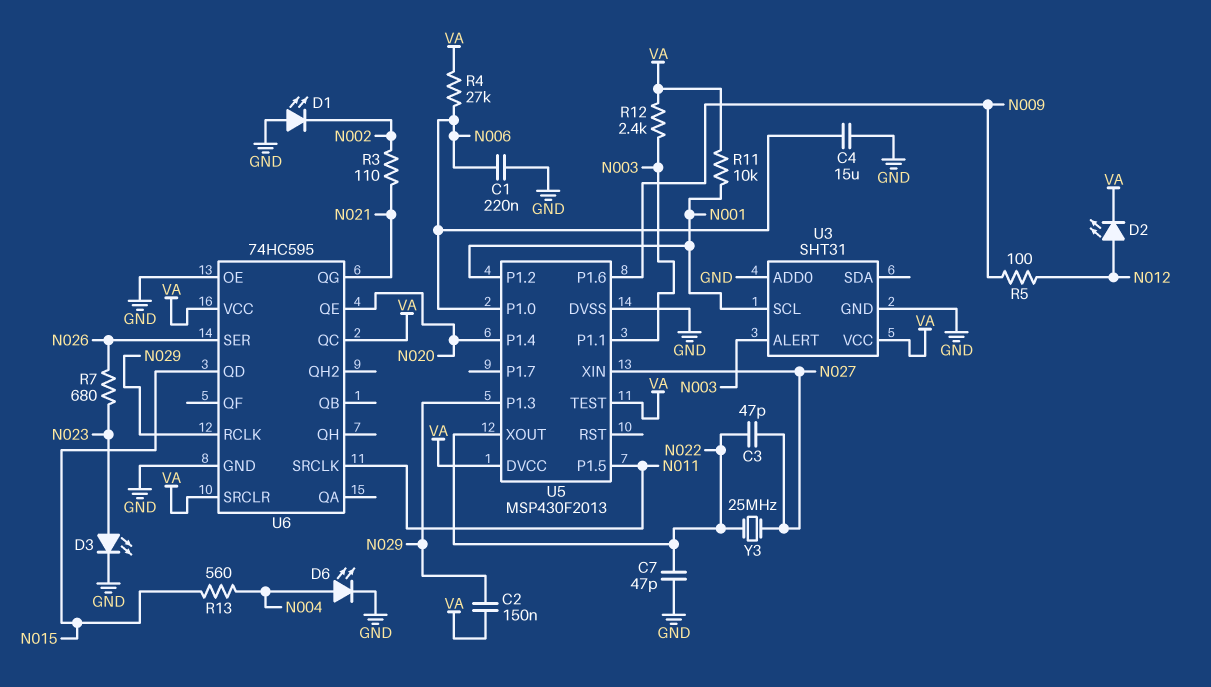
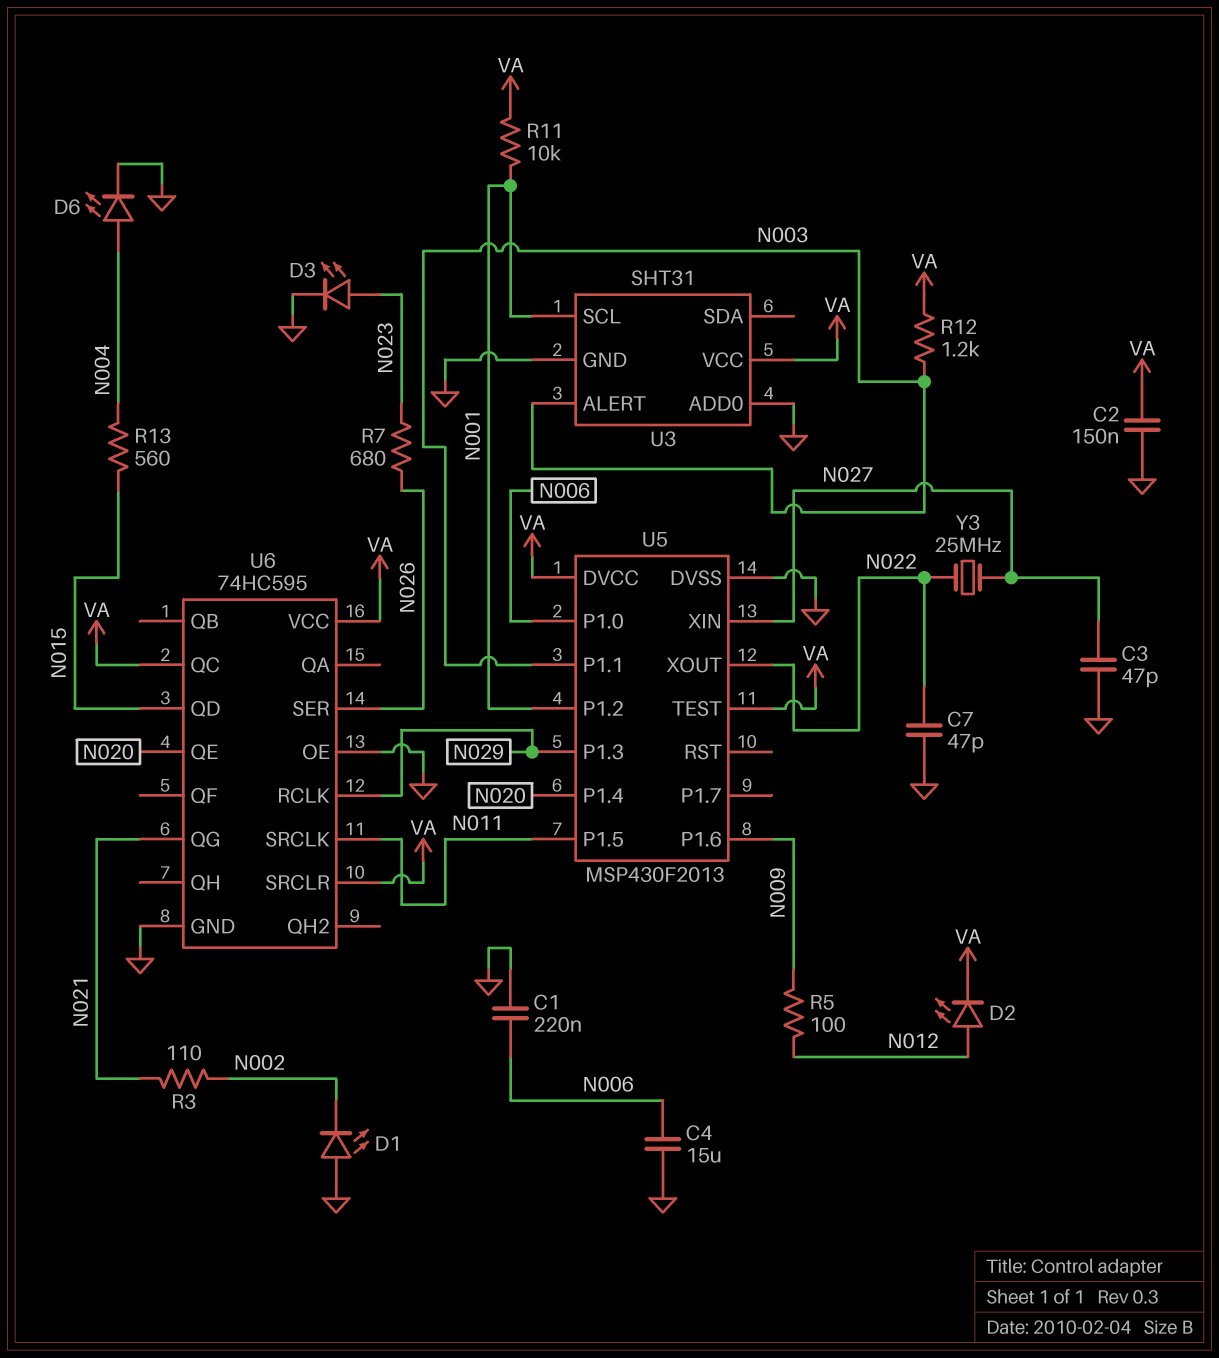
C2: 150nF (N029, VA) -> 150nF (GND, VA)
C3: 47pF (N022, N027) -> 47pF (GND, N027)
R4: 27k (N006, VA) -> none
R12: 2.4k (N003, VA) -> 1.2k (N003, VA)

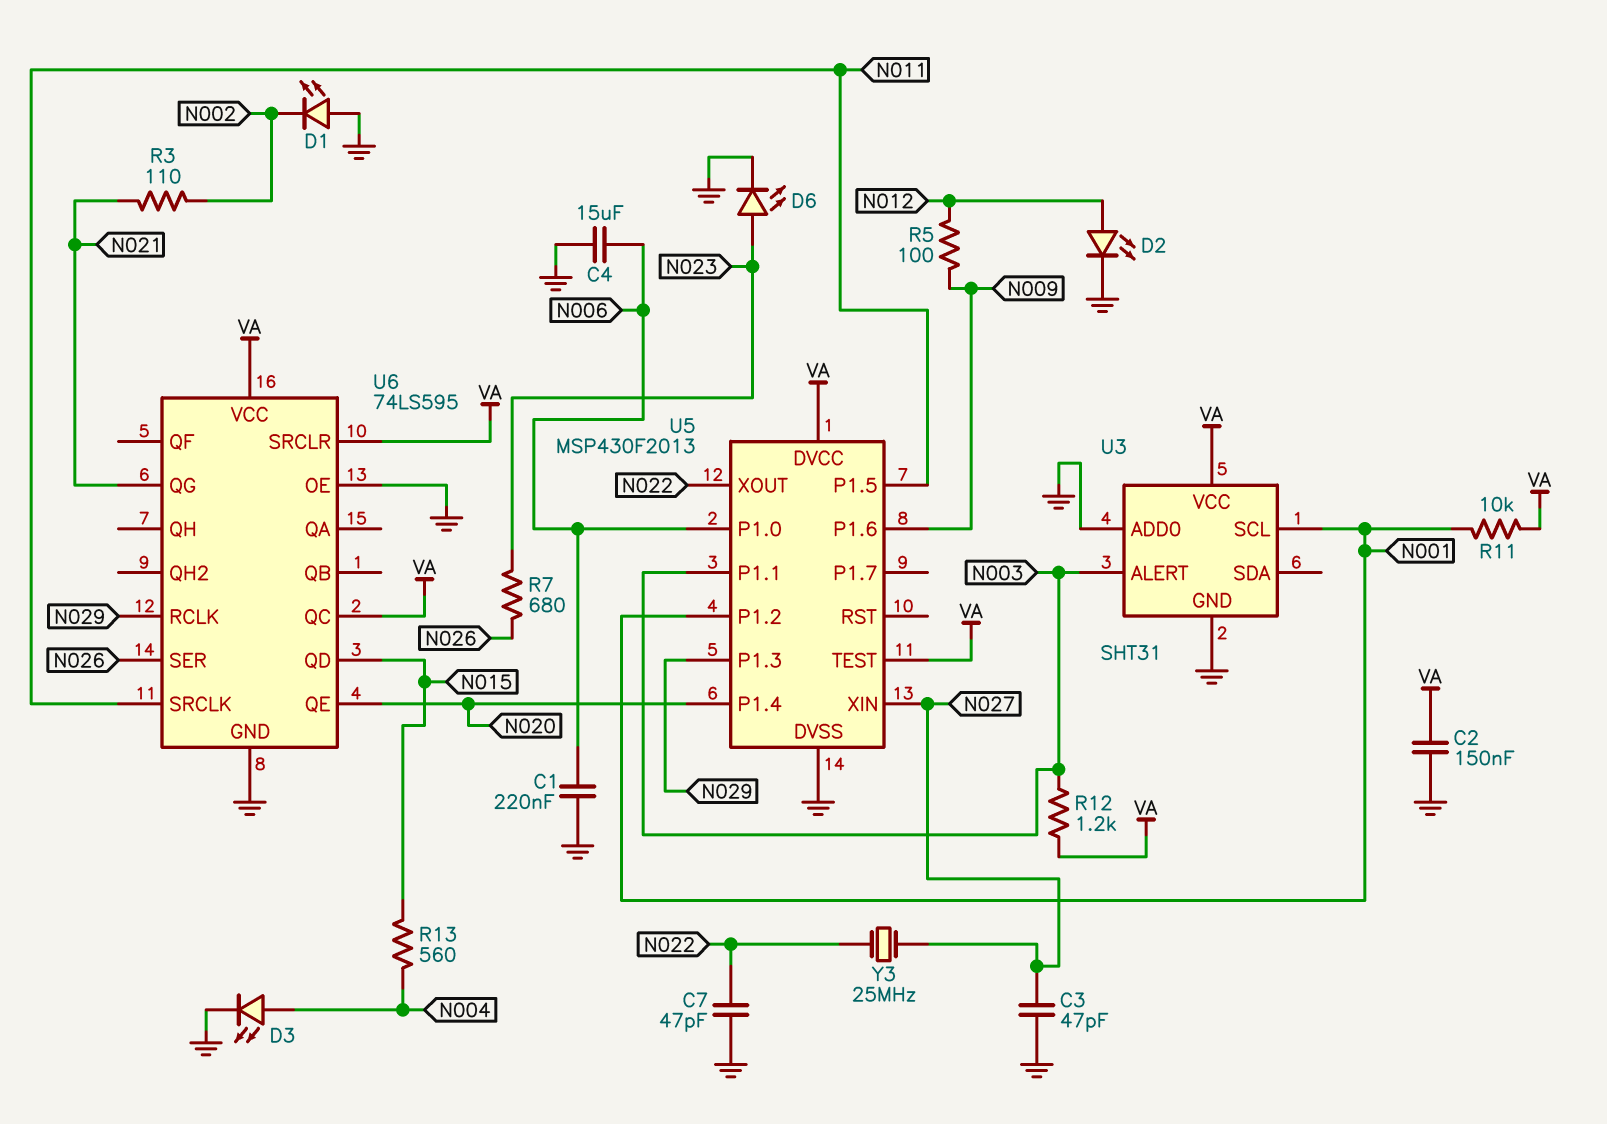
D2: LED (A N012, K VA) -> LED (A N012, K GND)
D3: LED (A N023, K GND) -> LED (A N004, K GND)
D6: LED (A N004, K GND) -> LED (A N023, K GND)
U6: 74HC595 -> 74LS595

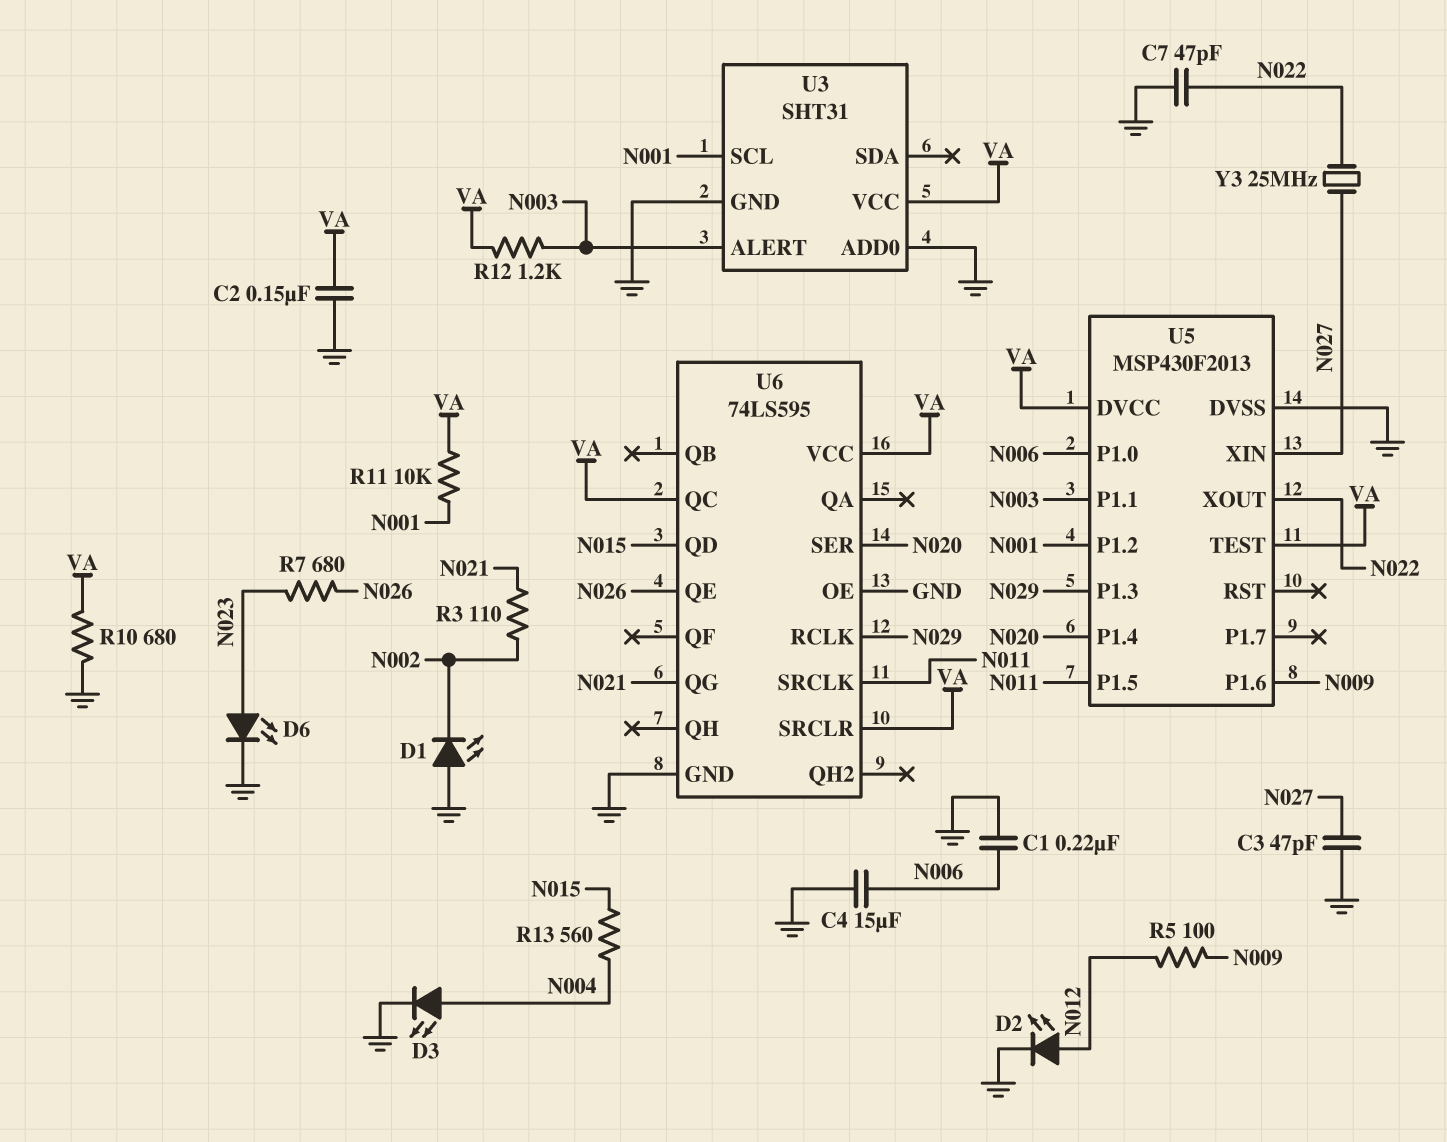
R10: none -> 680 (GND, VA)
U6 pin QE: N020 -> N026
U6 pin SER: N026 -> N020

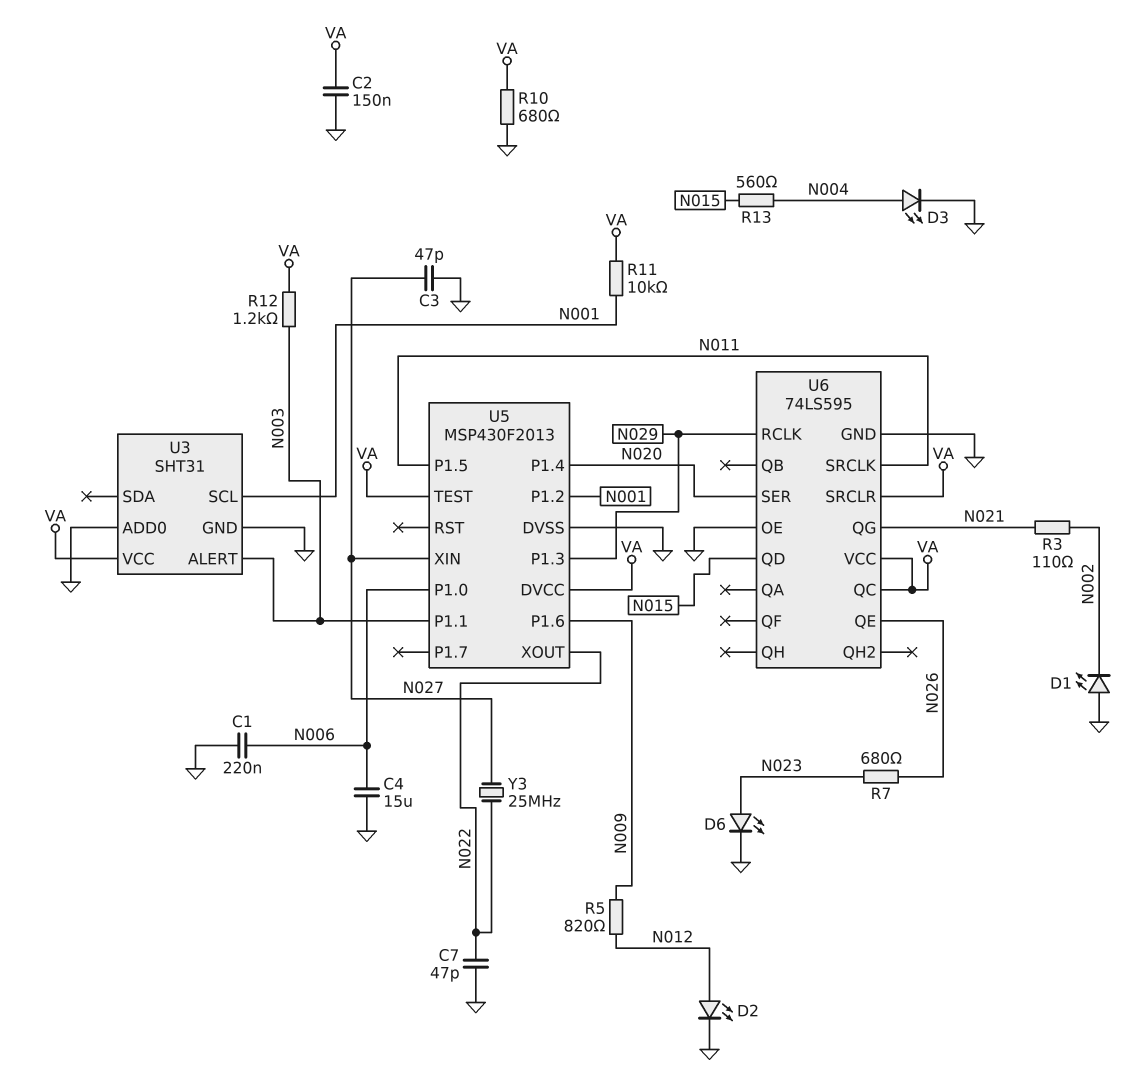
R5: 100 (N009, N012) -> 820 (N009, N012)

